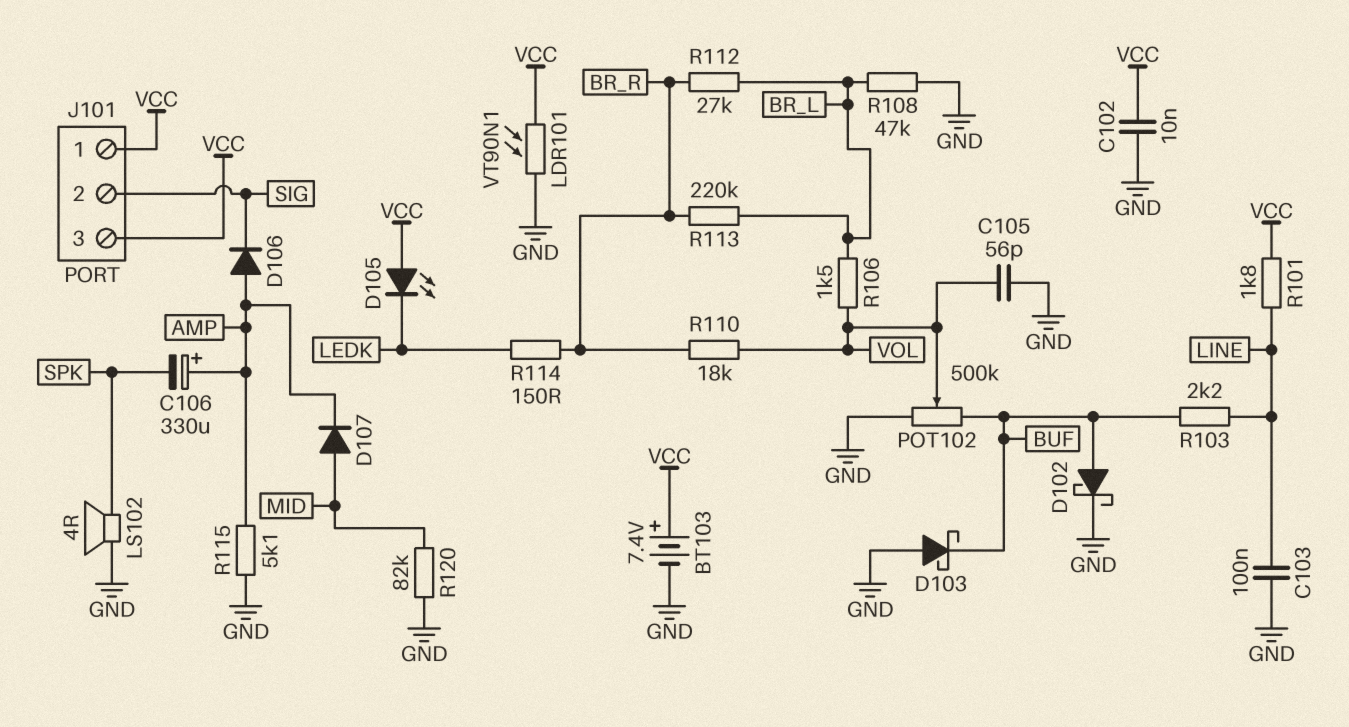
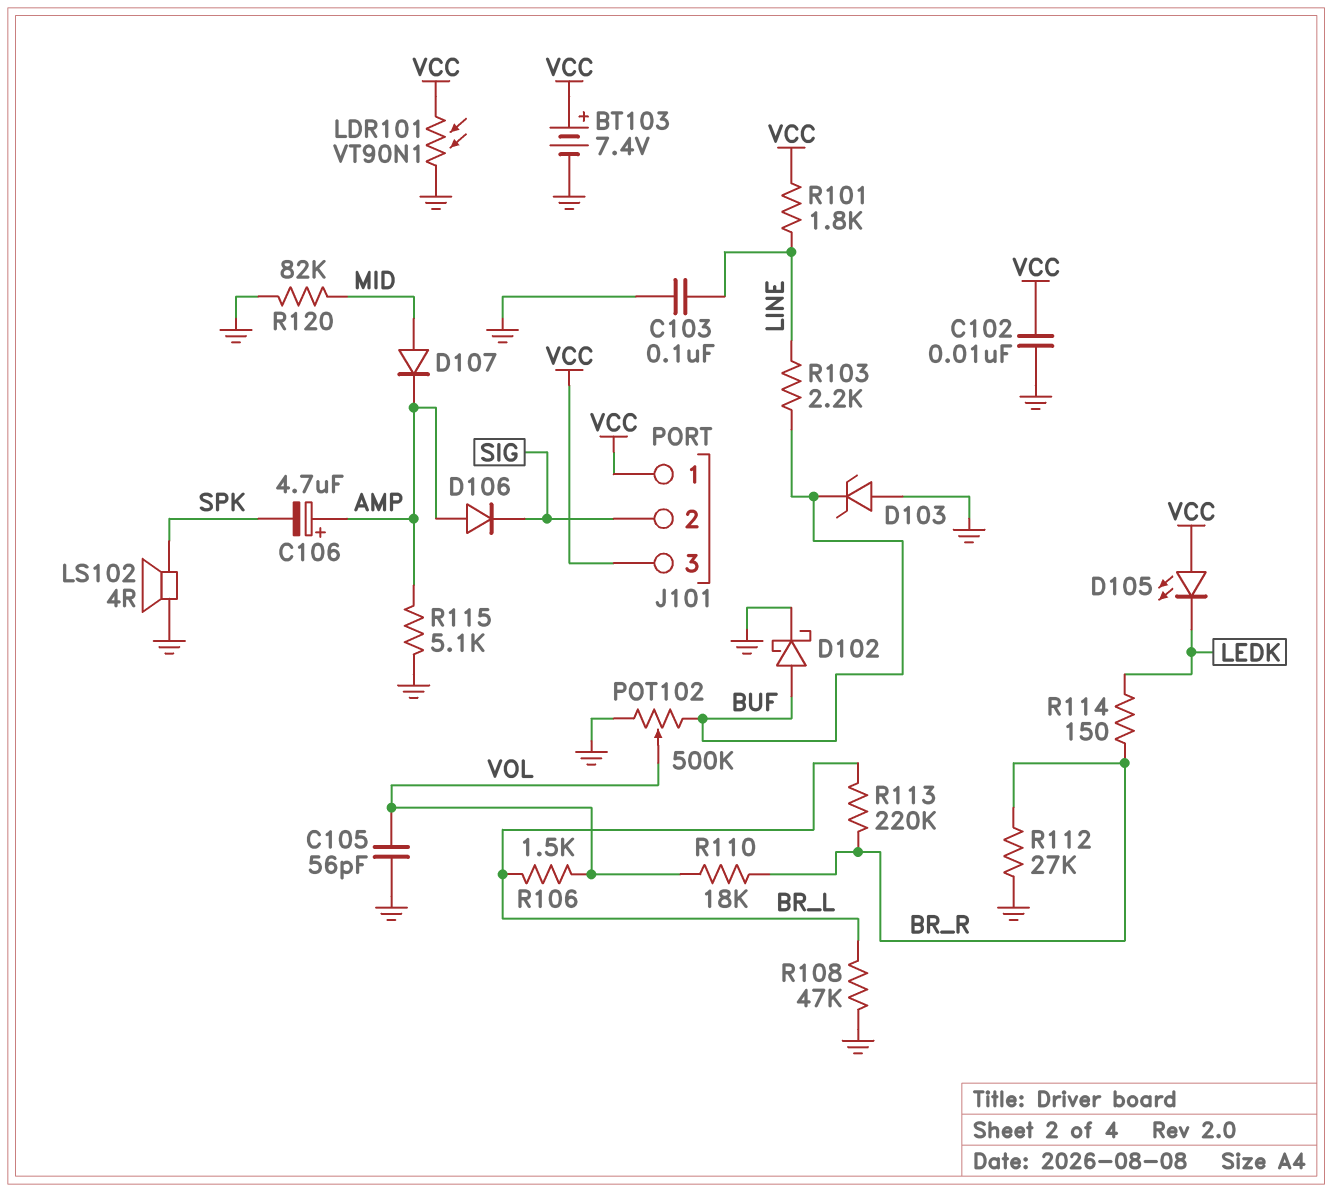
C106: 330uF (plus AMP, minus SPK) -> 4.7uF (plus AMP, minus SPK)
D103: schottky (A GND, K BUF) -> zener (A GND, K BUF)
R112: 27k (BR_L, BR_R) -> 27k (BR_R, GND)

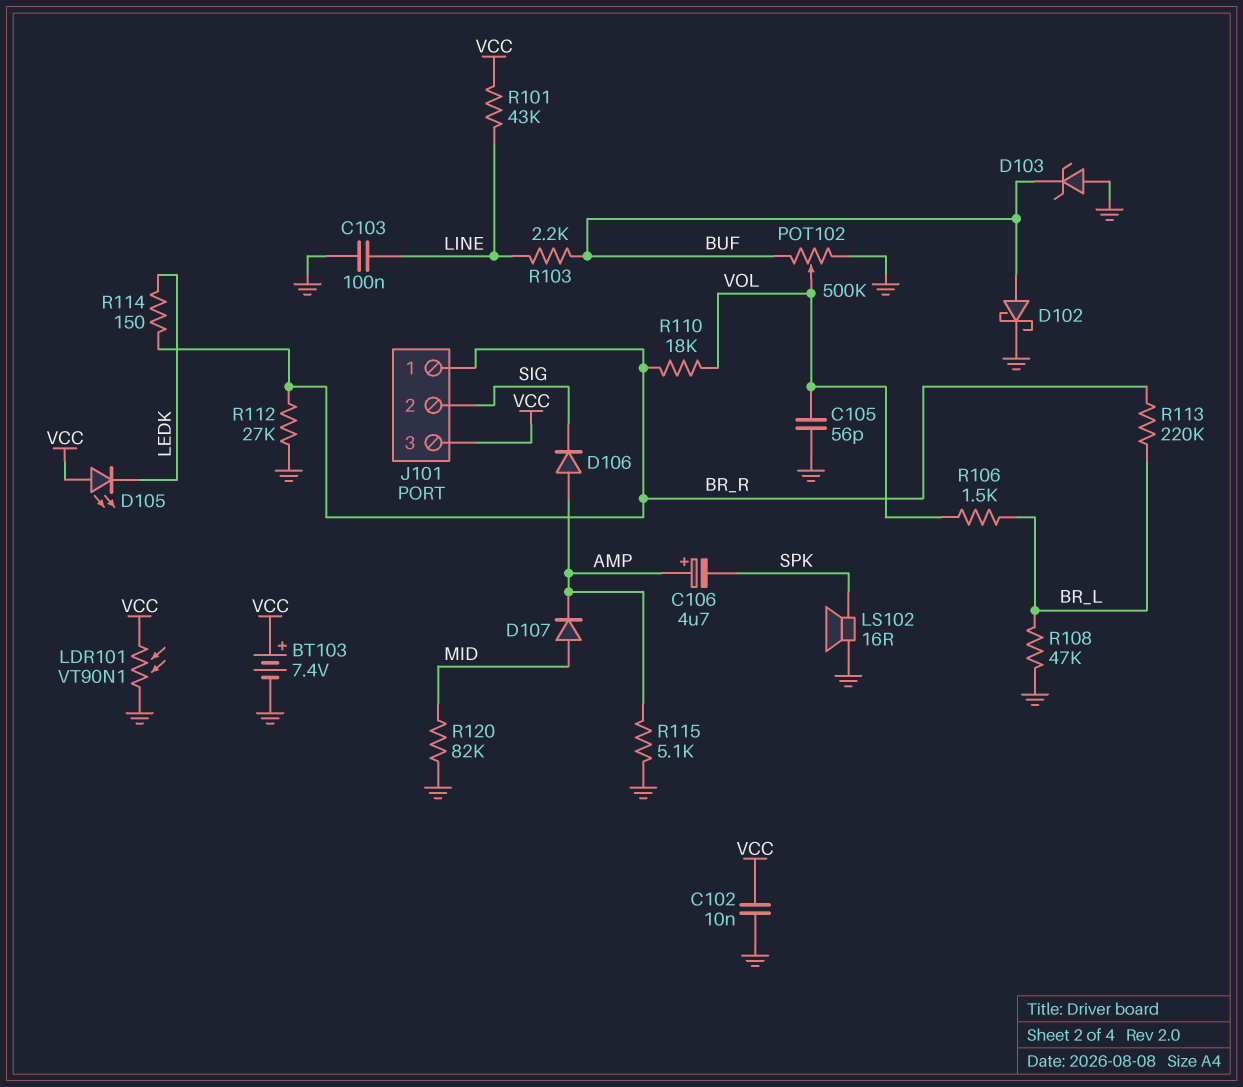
J101 pin 1: VCC -> BR_R
LS102: speaker 4R (GND, SPK) -> speaker 16R (GND, SPK)
R101: 1.8k (LINE, VCC) -> 43k (LINE, VCC)

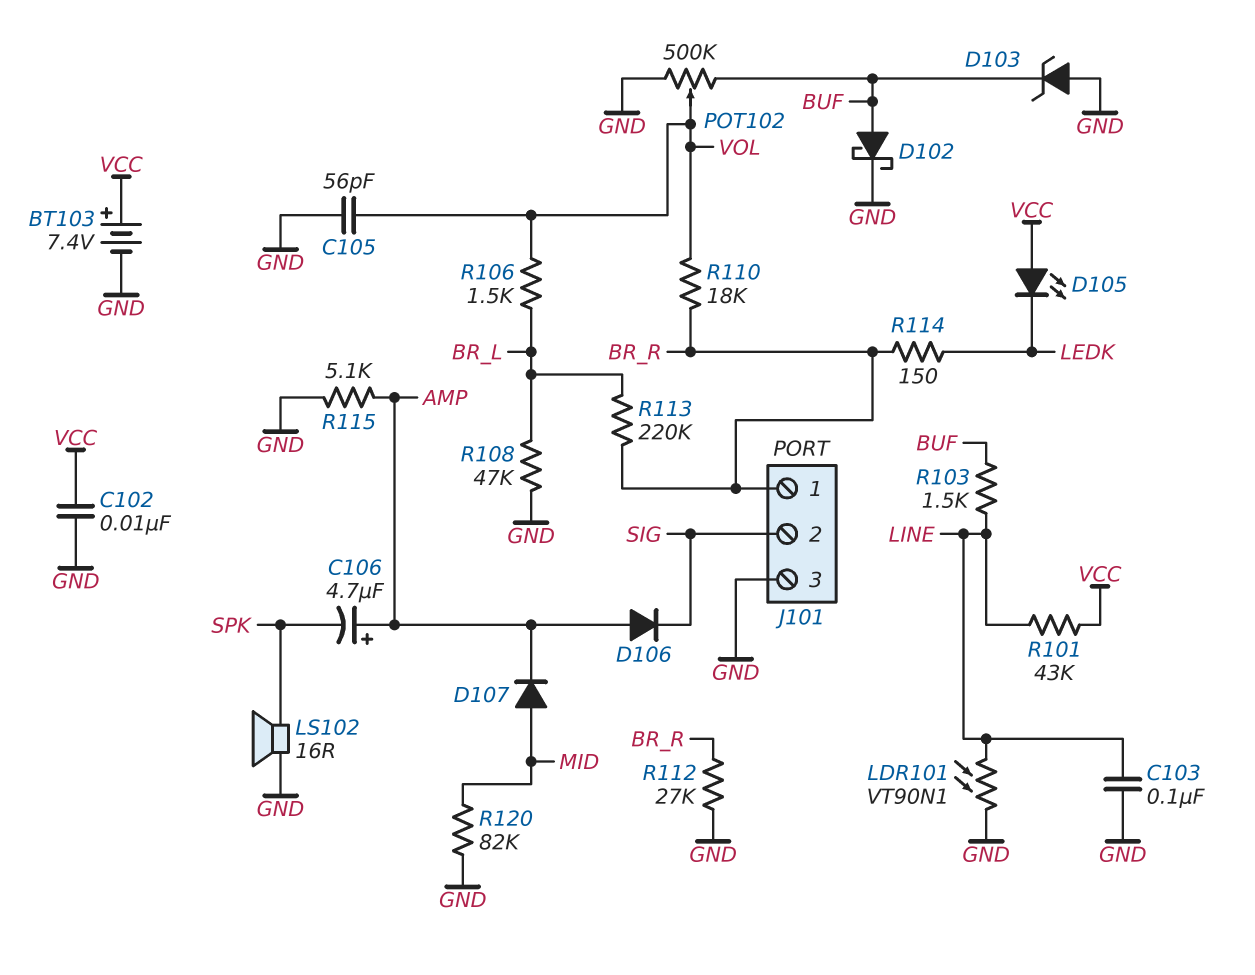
J101 pin 3: VCC -> GND
LDR101: VT90N1 (GND, VCC) -> VT90N1 (GND, LINE)
R103: 2.2k (BUF, LINE) -> 1.5k (BUF, LINE)

